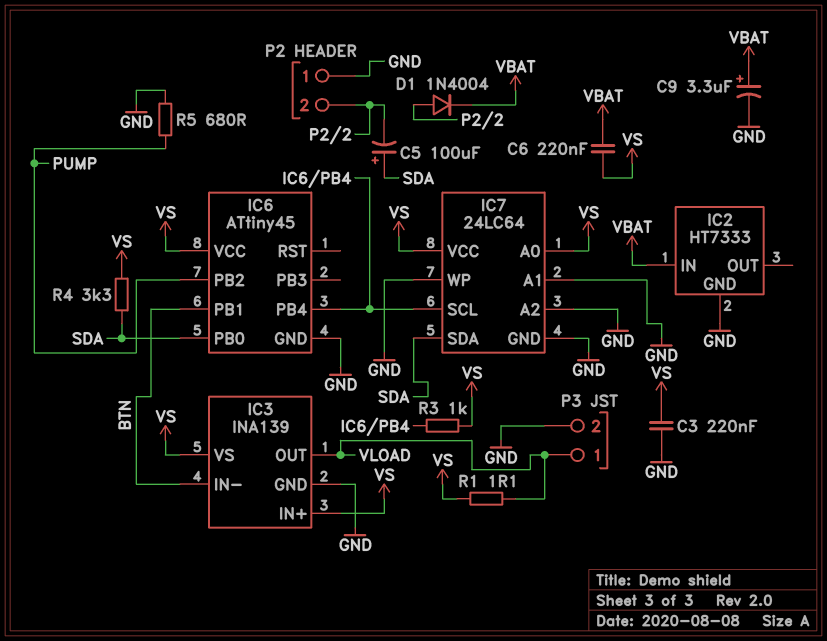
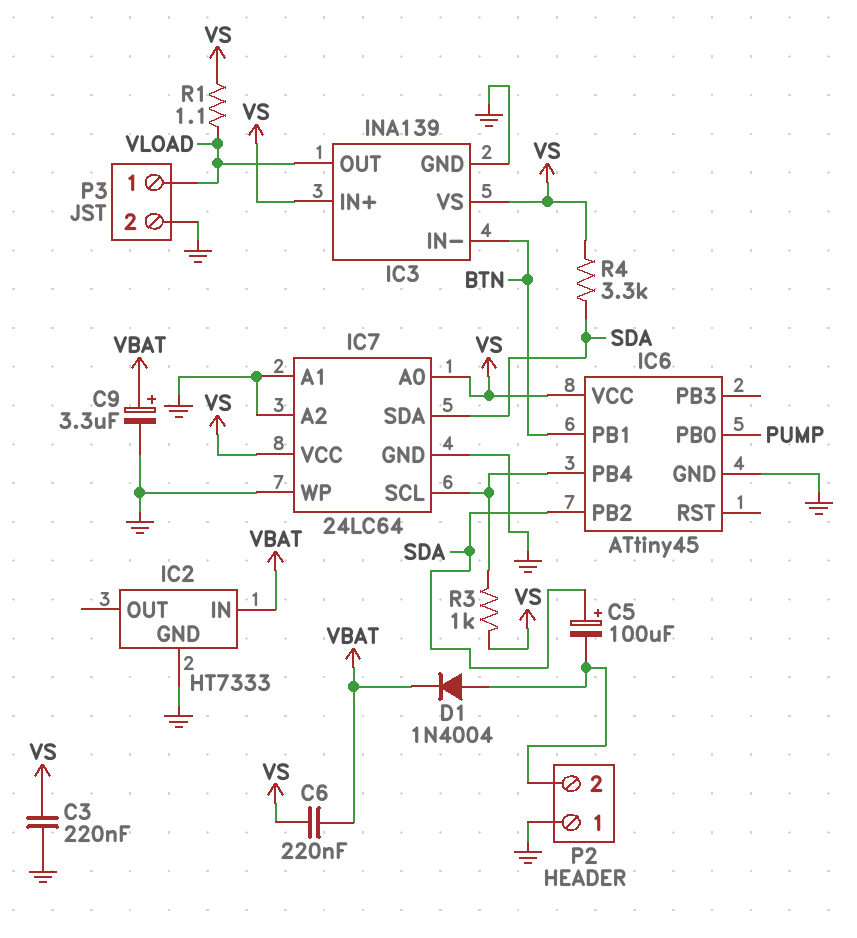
IC6 pin PB0: SDA -> PUMP
IC6 pin PB2: PUMP -> SDA
R5: 680 (GND, PUMP) -> none

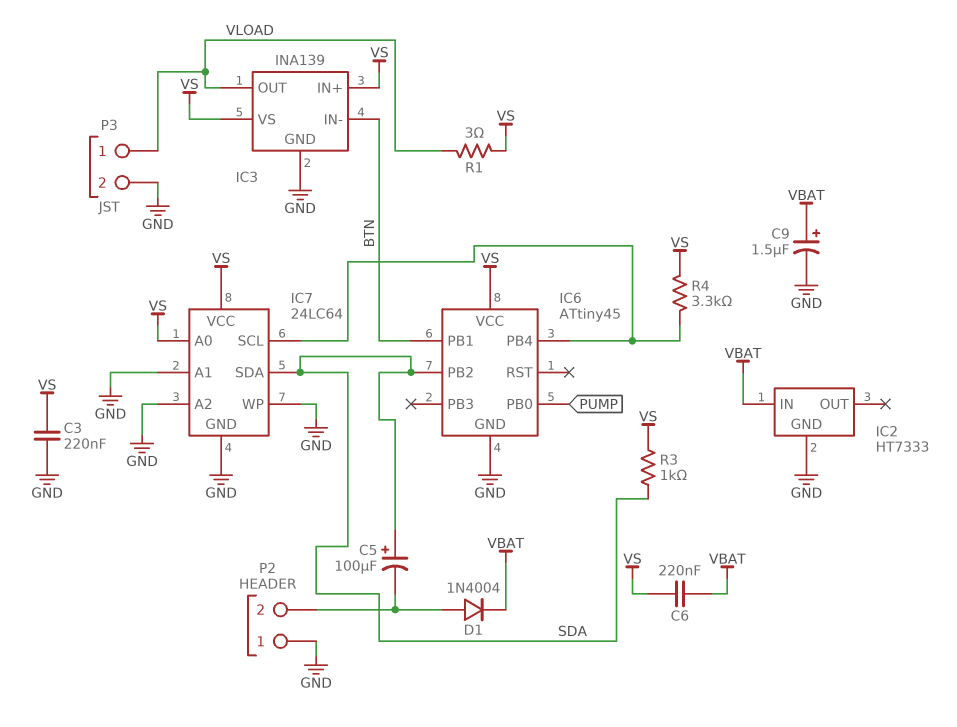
C9: 3.3uF (plus VBAT, minus GND) -> 1.5uF (plus VBAT, minus GND)
R1: 1.1 (VLOAD, VS) -> 3 (VLOAD, VS)
R3: 1k (IC6/PB4, VS) -> 1k (SDA, VS)
R4: 3.3k (SDA, VS) -> 3.3k (IC6/PB4, VS)

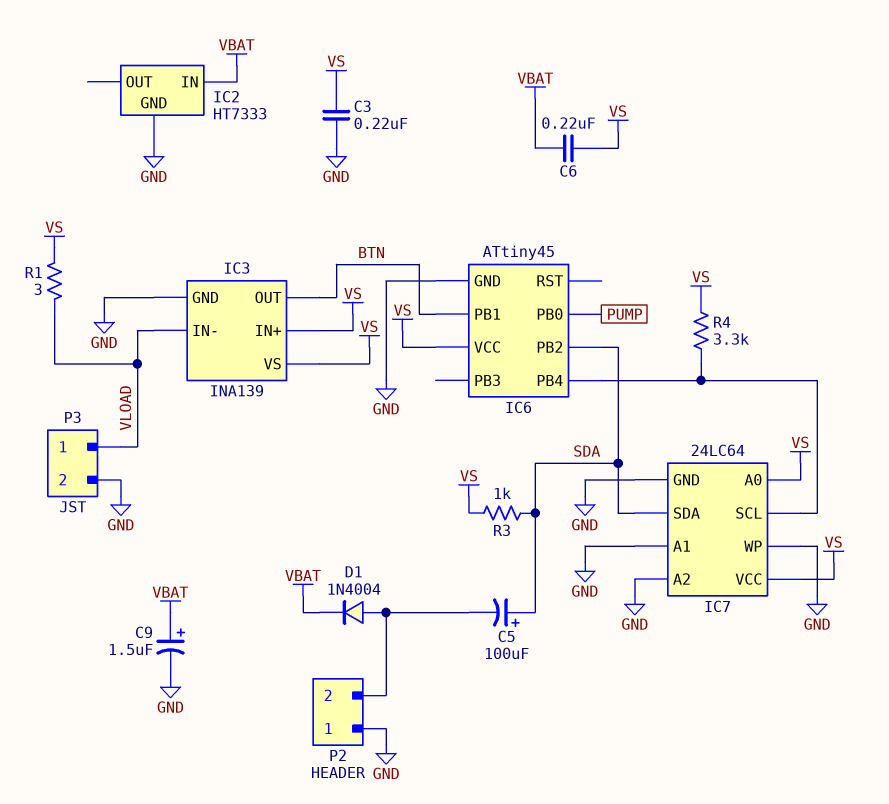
IC3 pin IN-: BTN -> VLOAD
IC3 pin OUT: VLOAD -> BTN

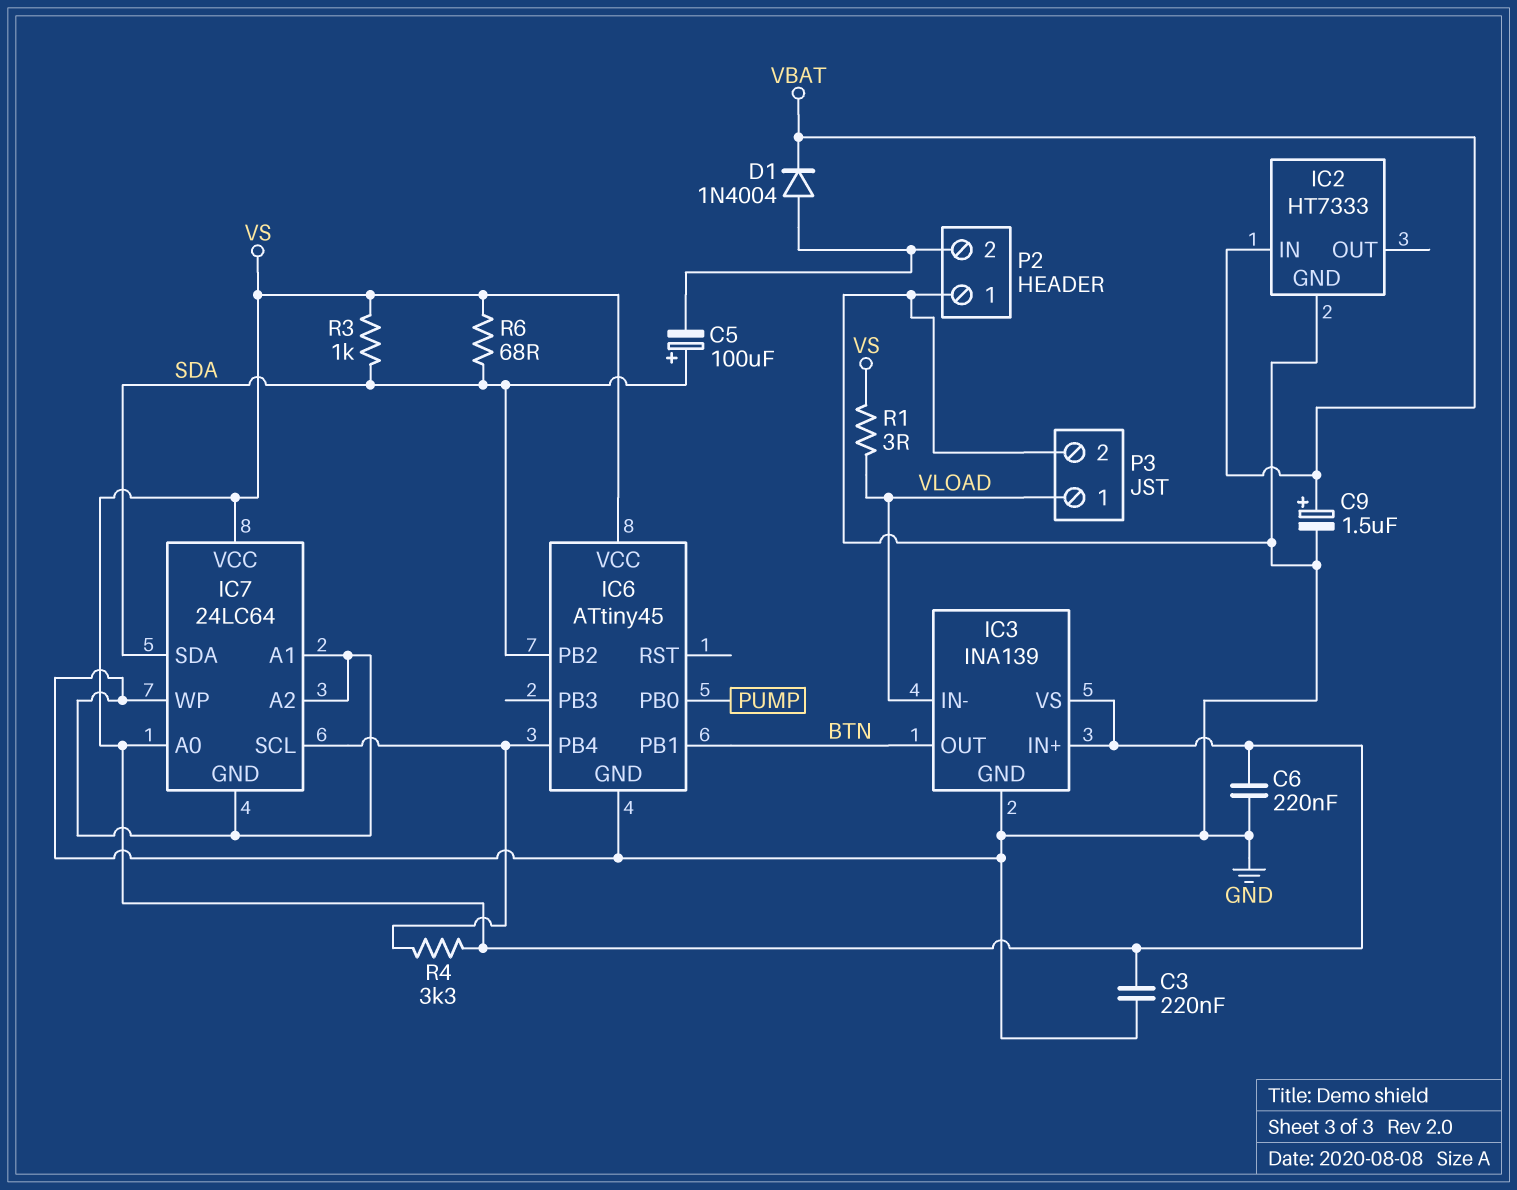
C6: 220nF (VBAT, VS) -> 220nF (GND, VS)
R6: none -> 68 (SDA, VS)

